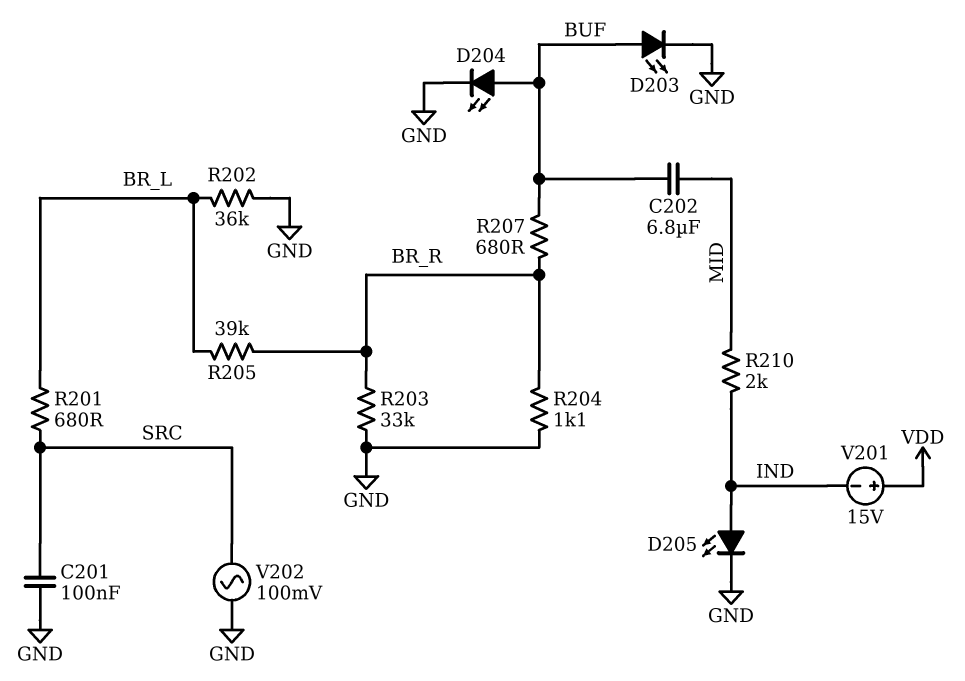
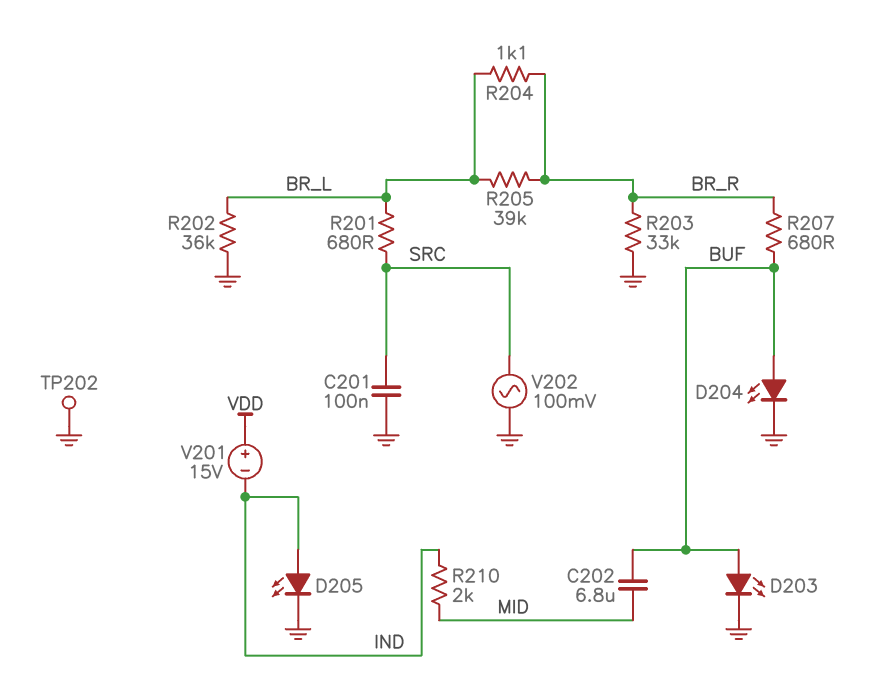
R204: 1.1k (BR_R, GND) -> 1.1k (BR_L, BR_R)
TP202: none -> test point (GND)

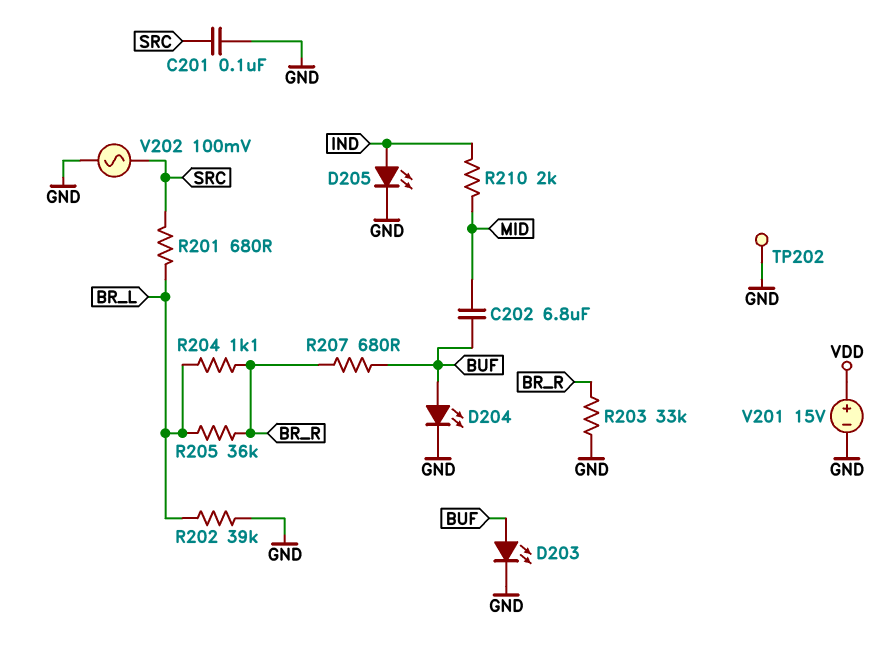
R202: 36k (BR_L, GND) -> 39k (BR_L, GND)
R205: 39k (BR_L, BR_R) -> 36k (BR_L, BR_R)
V201: 15V (plus VDD, minus IND) -> 15V (plus VDD, minus GND)

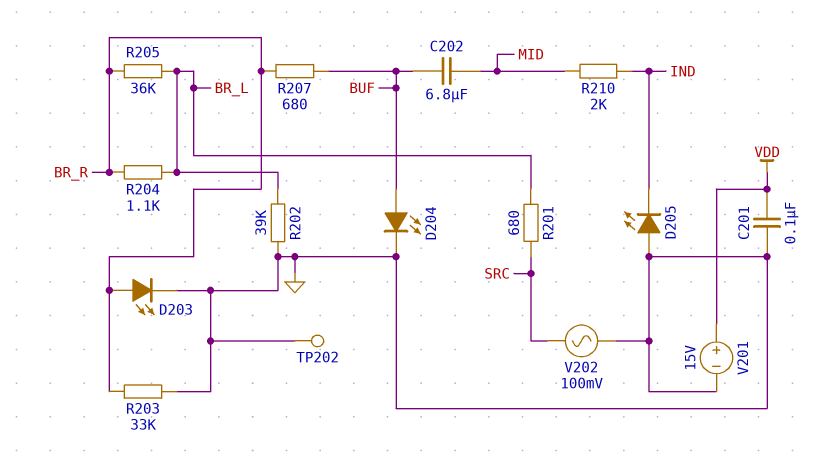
C201: 100nF (GND, SRC) -> 100nF (GND, VDD)
D203: LED (A BUF, K GND) -> LED (A BR_R, K GND)
D205: LED (A IND, K GND) -> LED (A GND, K IND)

